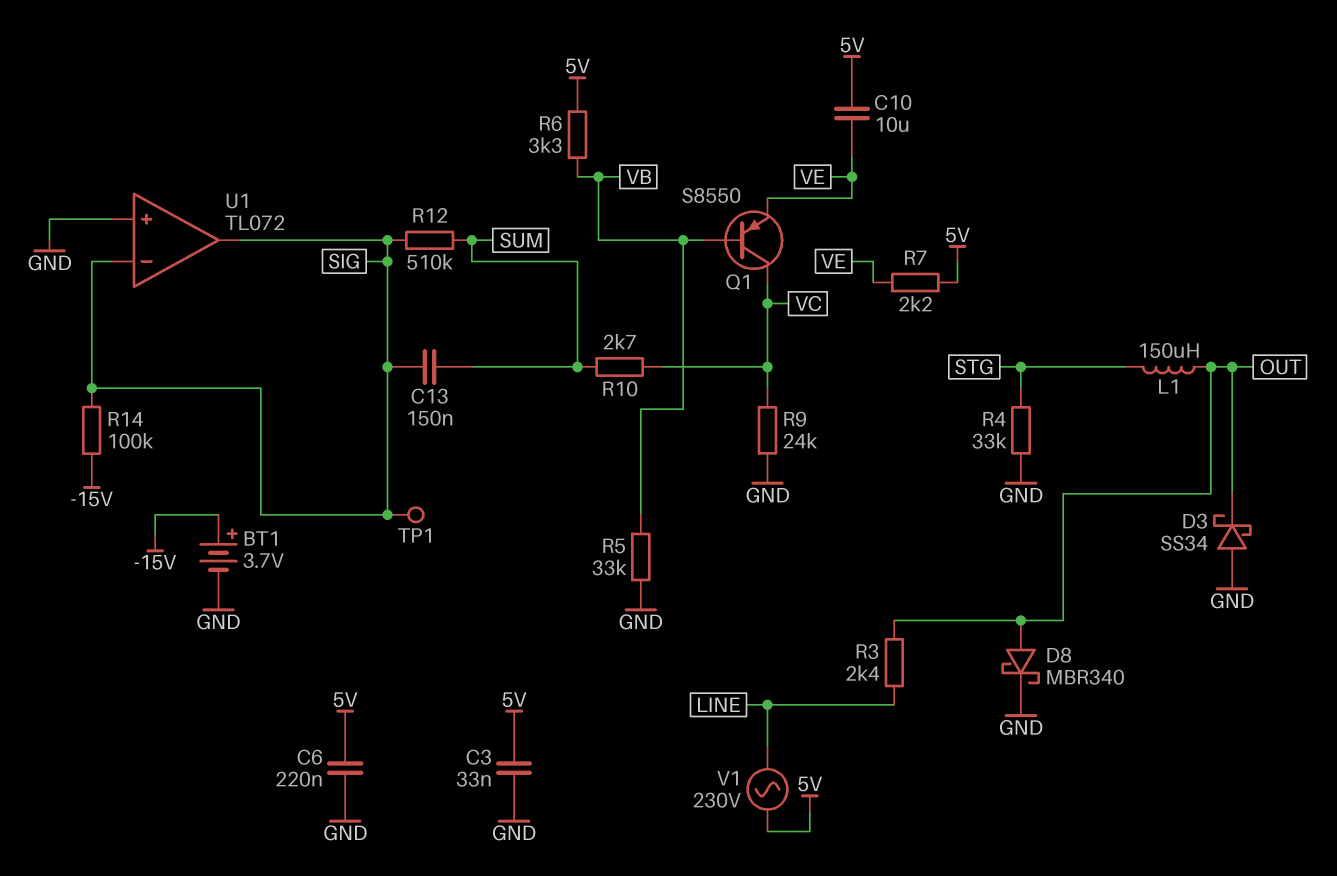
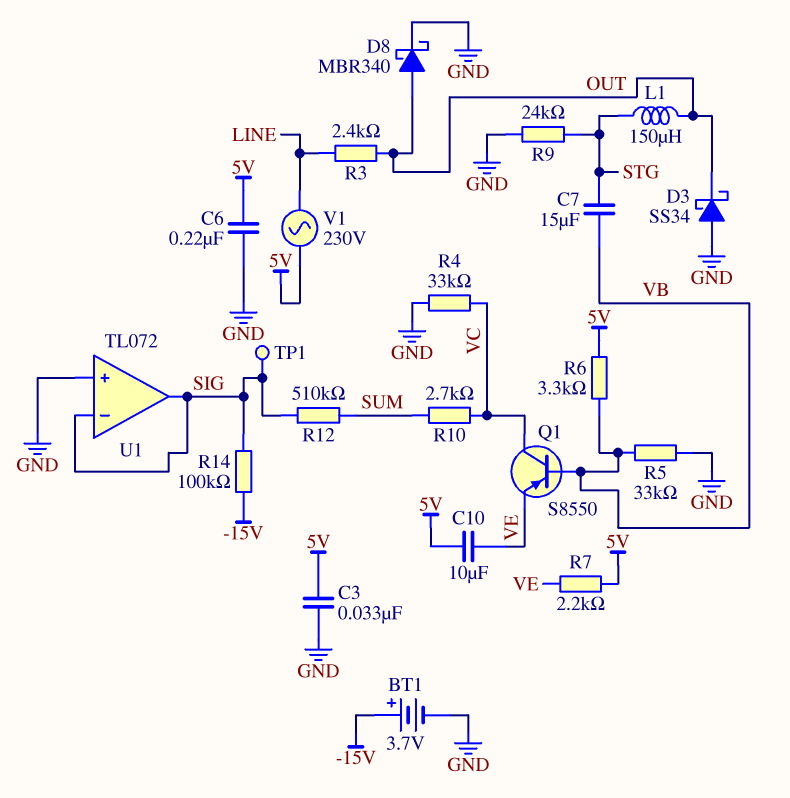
C7: none -> 15uF (STG, VB)
C13: 150nF (SIG, SUM) -> none
R4: 33k (GND, STG) -> 33k (GND, VC)
R9: 24k (GND, VC) -> 24k (GND, STG)

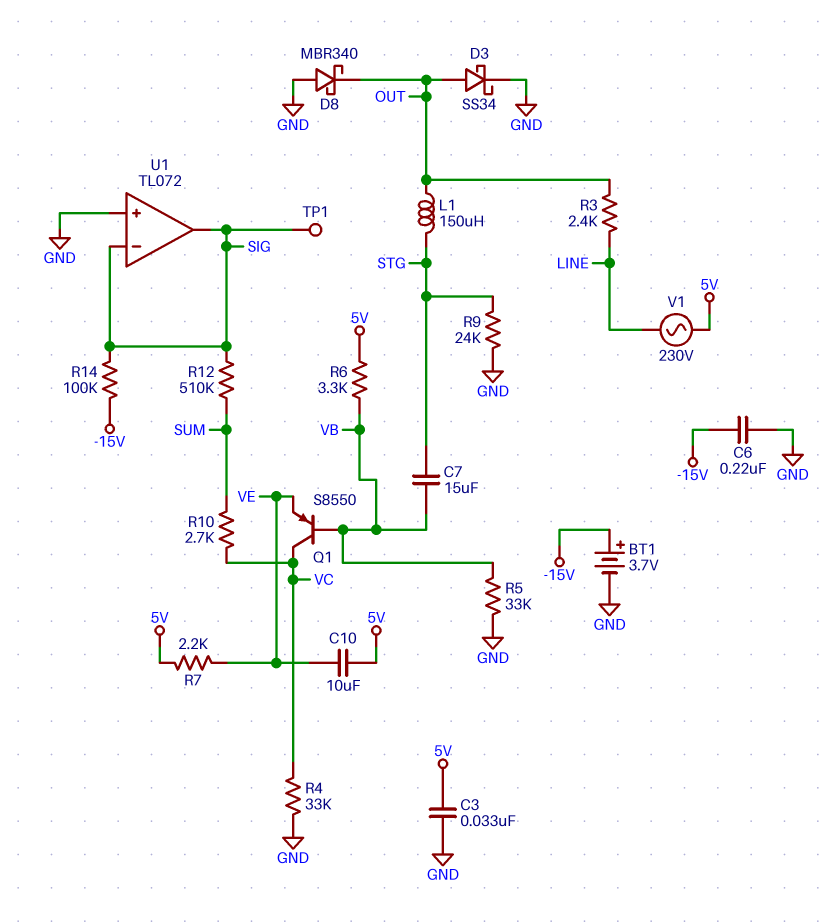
C6: 220nF (5V, GND) -> 220nF (-15V, GND)
D3: schottky SS34 (A GND, K OUT) -> schottky SS34 (A OUT, K GND)
D8: schottky MBR340 (A OUT, K GND) -> schottky MBR340 (A GND, K OUT)

